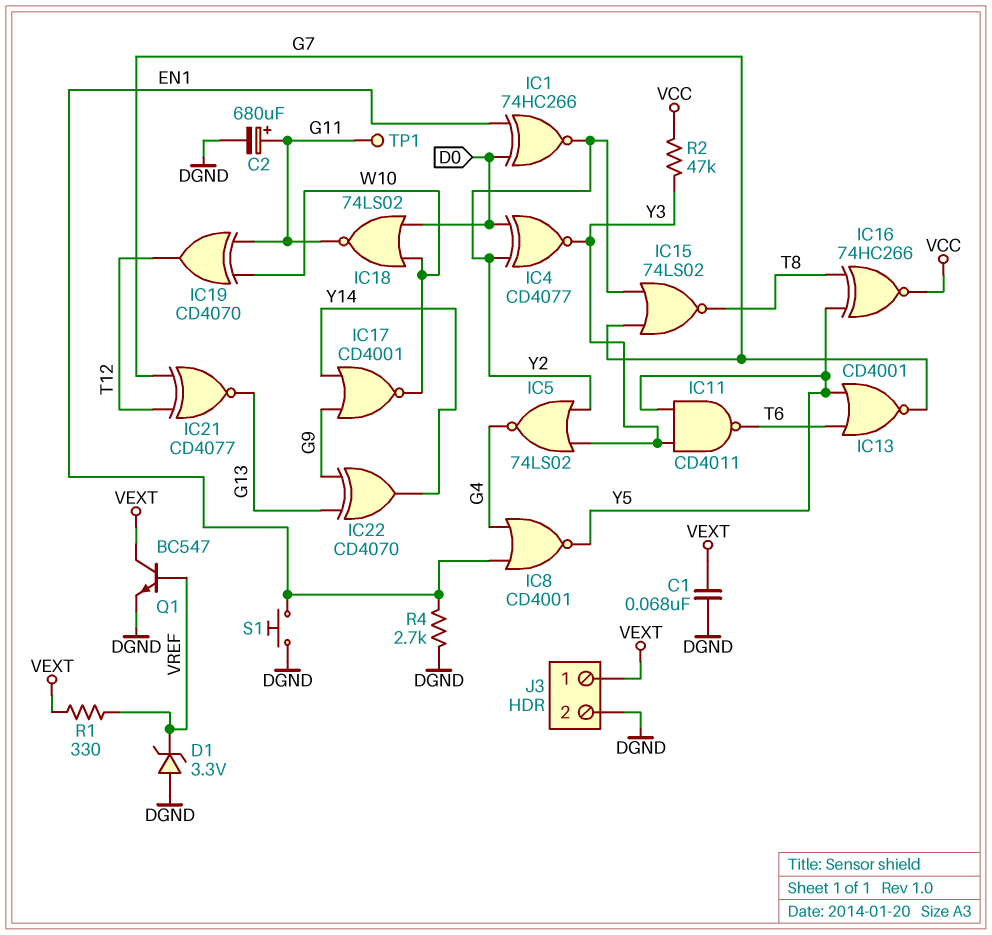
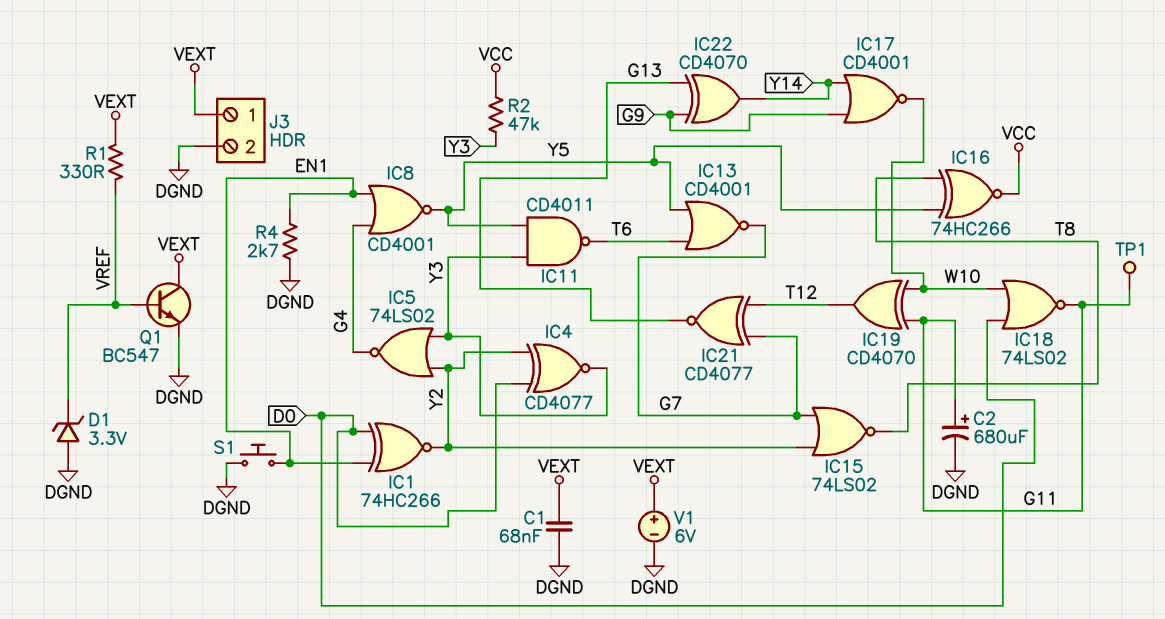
V1: none -> 6V (plus VEXT, minus DGND)

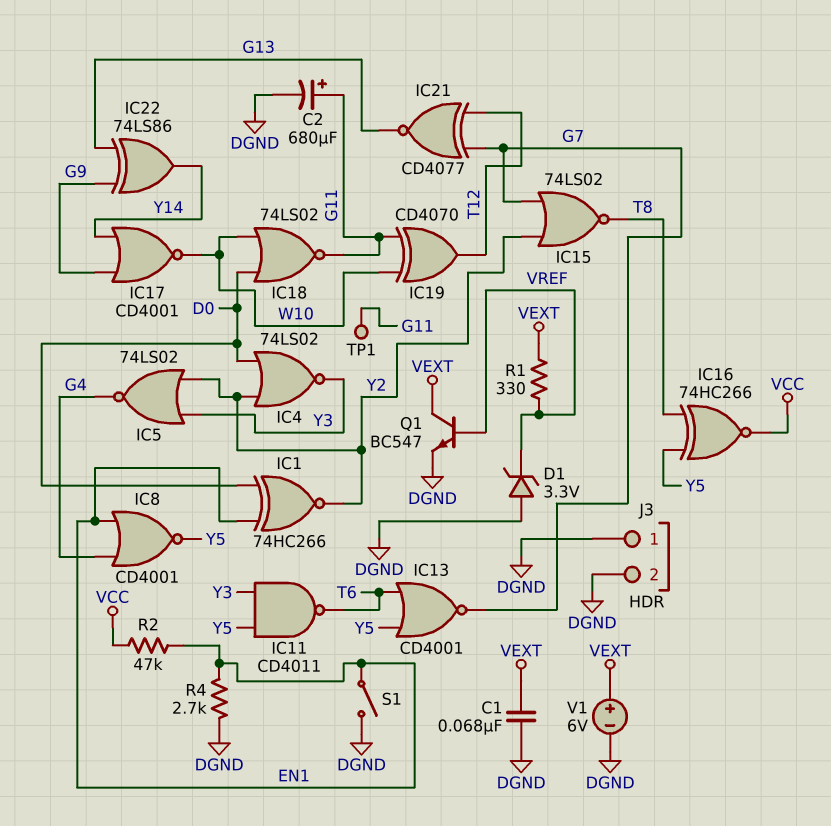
IC4: XNOR CD4077 (in D0, in Y2, out Y3) -> NOR 74LS02 (in D0, in Y2, out Y3)
IC22: XOR CD4070 (in G9, in G13, out Y14) -> XOR 74LS86 (in G9, in G13, out Y14)
J3 pin 1: VEXT -> DGND
R2: 47k (VCC, Y3) -> 47k (EN1, VCC)
S1: button (DGND, EN1) -> switch (DGND, EN1)

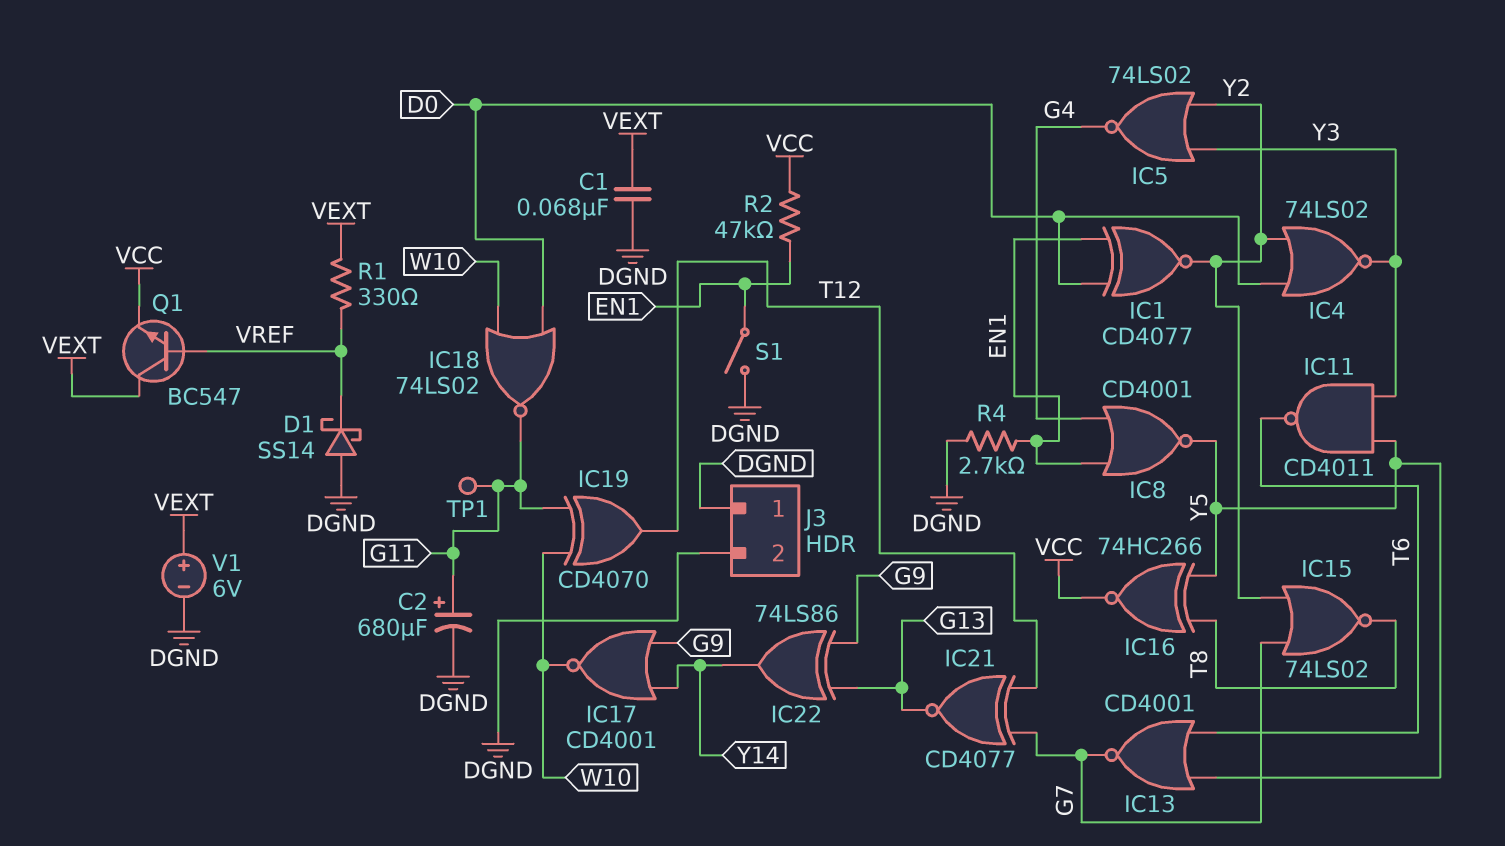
D1: zener 3.3V (A DGND, K VREF) -> schottky SS14 (A DGND, K VREF)
IC1: XNOR 74HC266 (in D0, in EN1, out Y2) -> XNOR CD4077 (in D0, in EN1, out Y2)
Q1: NPN BC547 (B VREF, C VEXT, E DGND) -> NPN BC547 (B VREF, C VEXT, E VCC)

